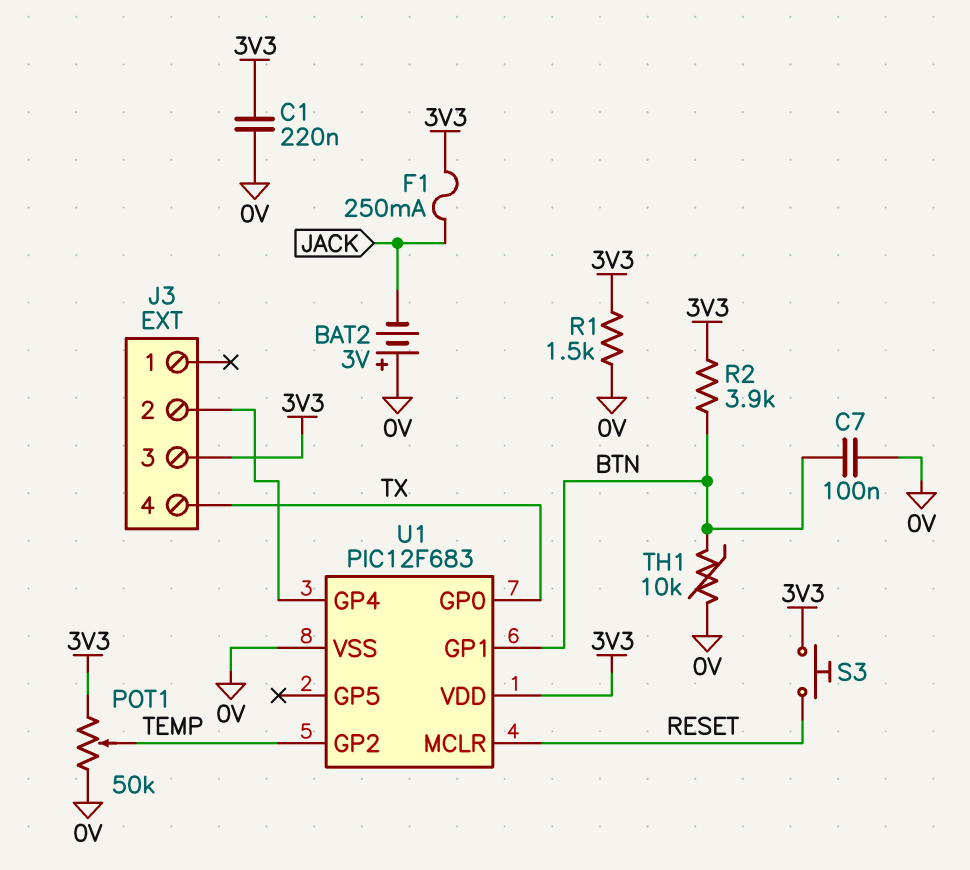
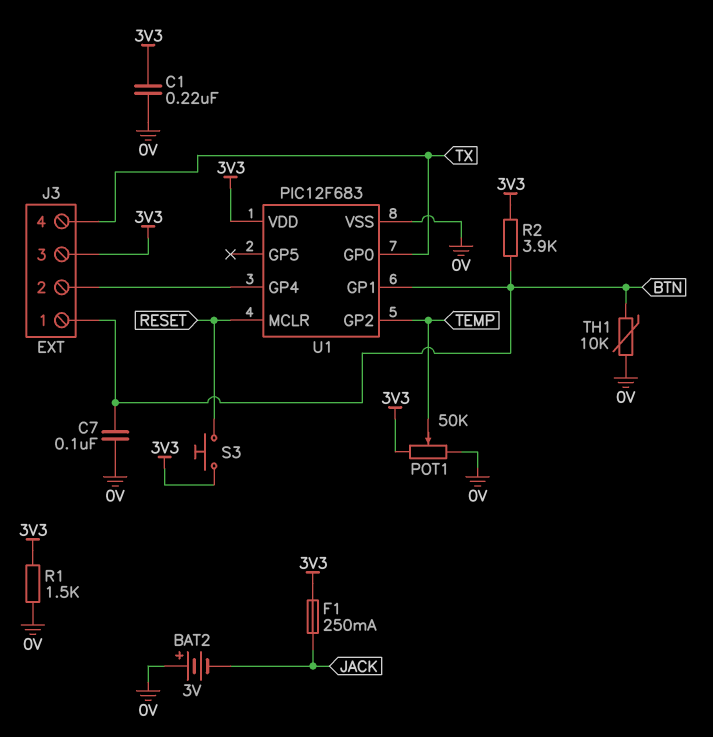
J3 pin 1: none -> BTN

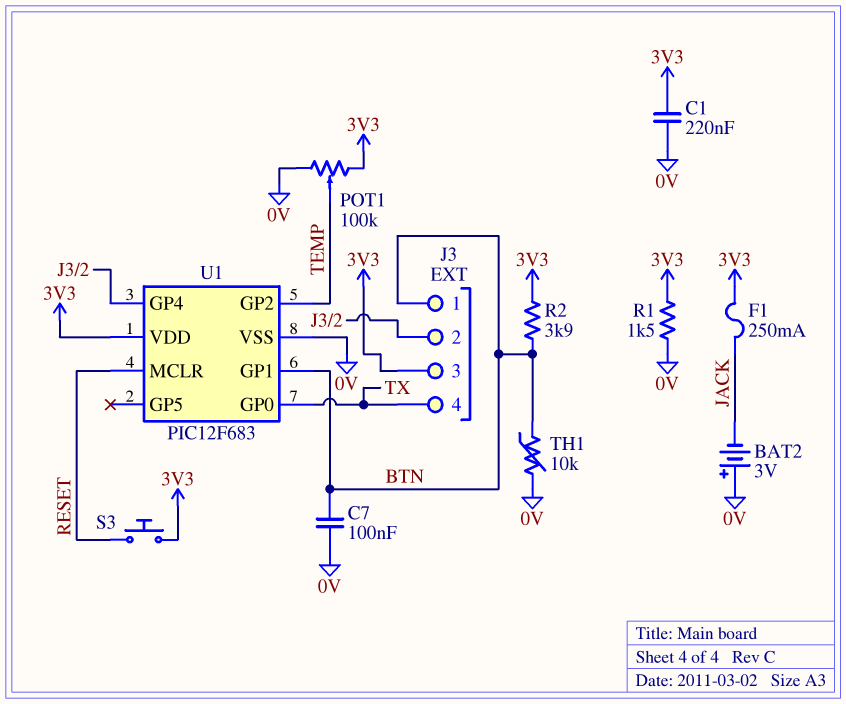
POT1: 50k (0V, 3V3, wiper TEMP) -> 100k (0V, 3V3, wiper TEMP)

